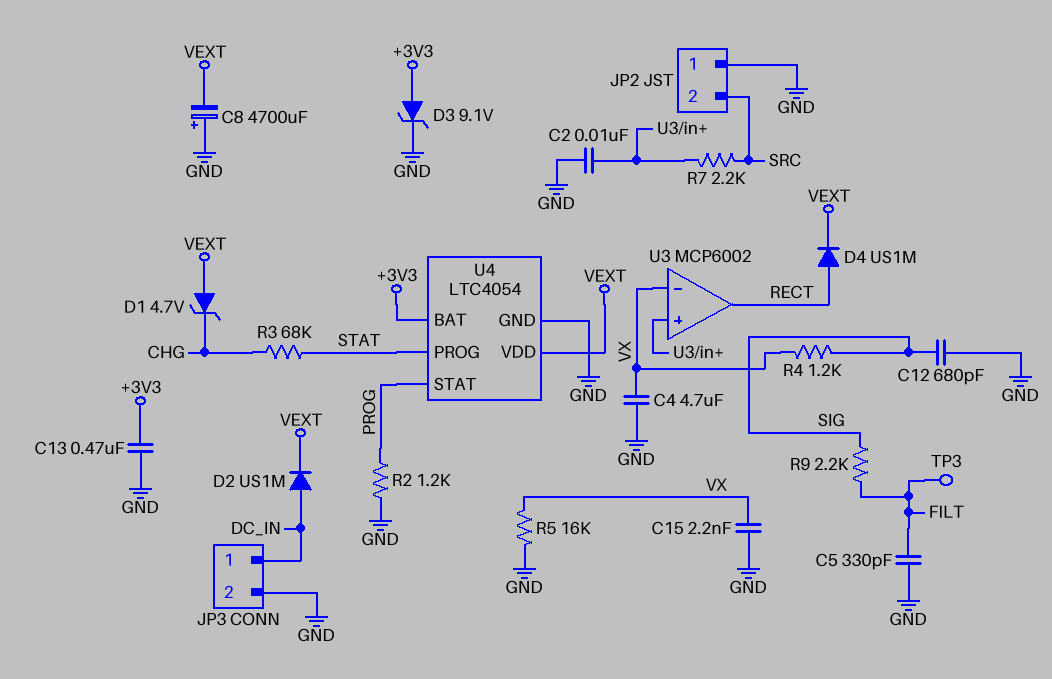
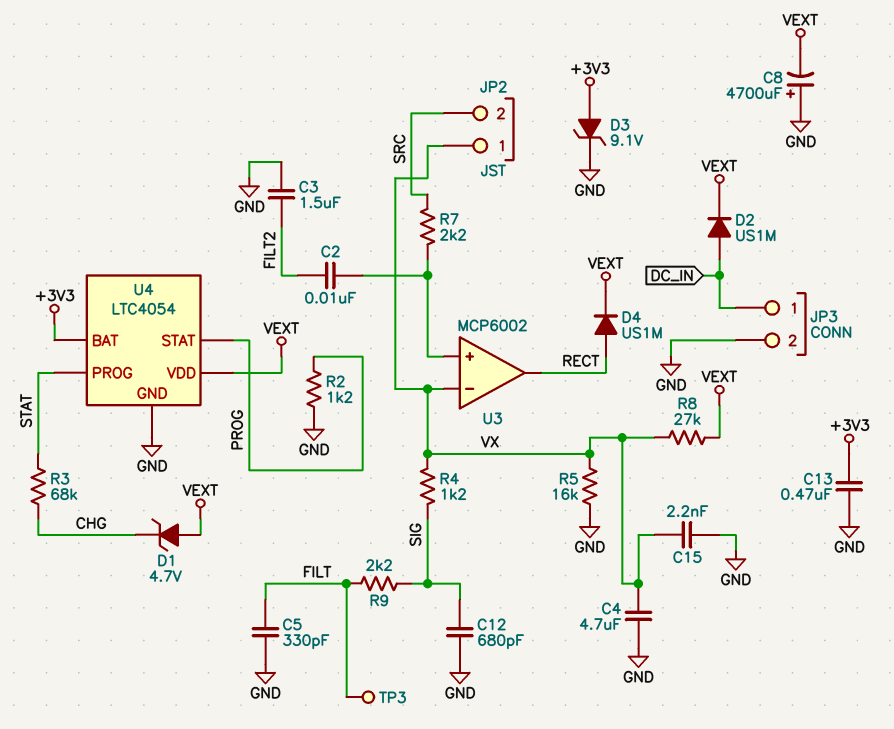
C2: 10nF (GND, U3/in+) -> 10nF (FILT2, U3/in+)
C3: none -> 1.5uF (FILT2, GND)
JP2 pin 1: GND -> VX
R8: none -> 27k (VEXT, VX)

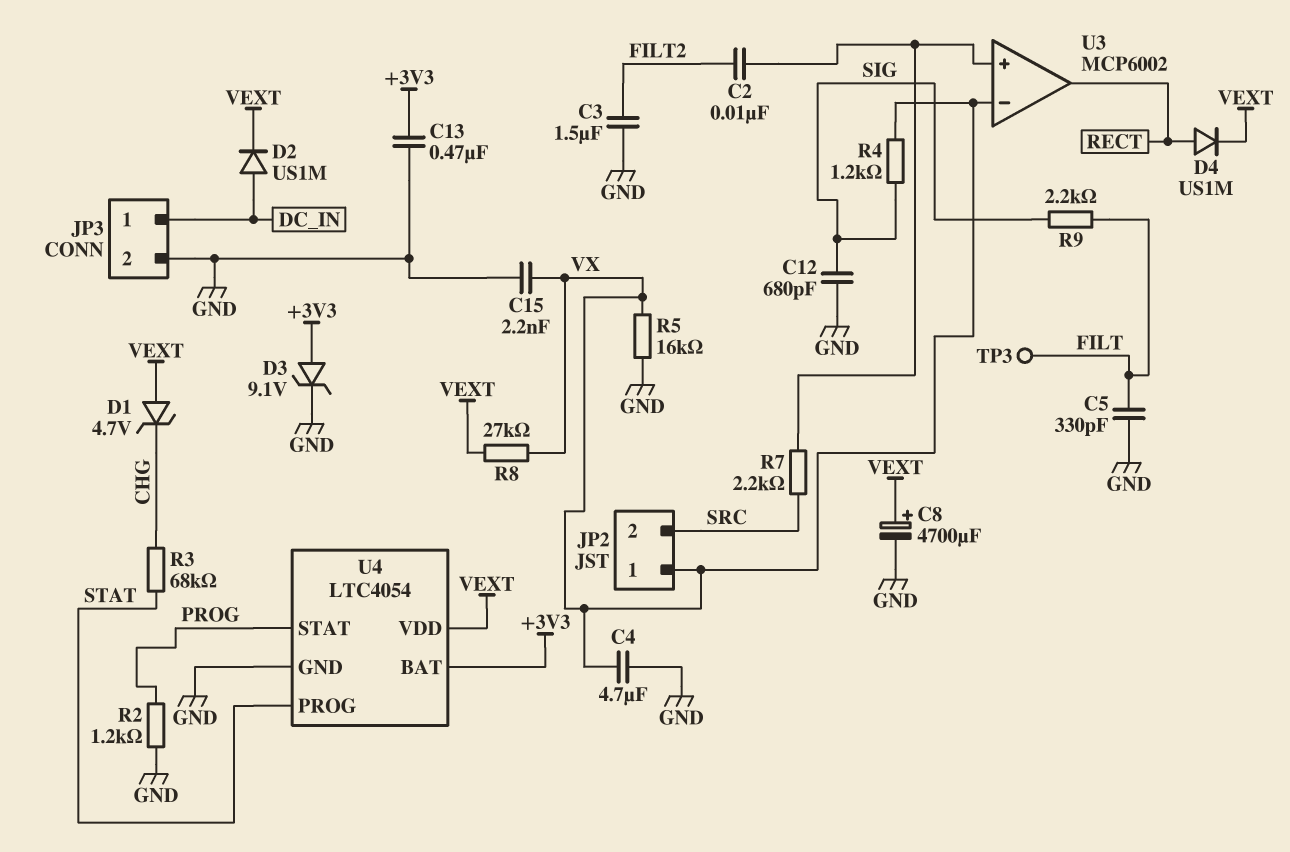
C8: 4700uF (plus GND, minus VEXT) -> 4700uF (plus VEXT, minus GND)

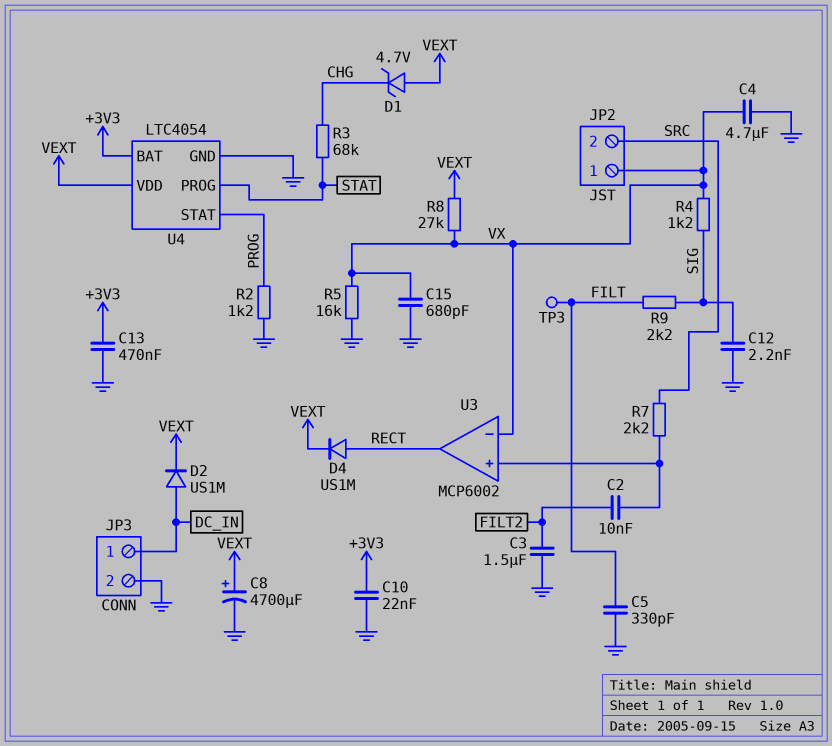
C10: none -> 22nF (+3V3, GND)
C12: 680pF (GND, SIG) -> 2.2nF (GND, SIG)
C15: 2.2nF (GND, VX) -> 680pF (GND, VX)
D3: zener 9.1V (A +3V3, K GND) -> none

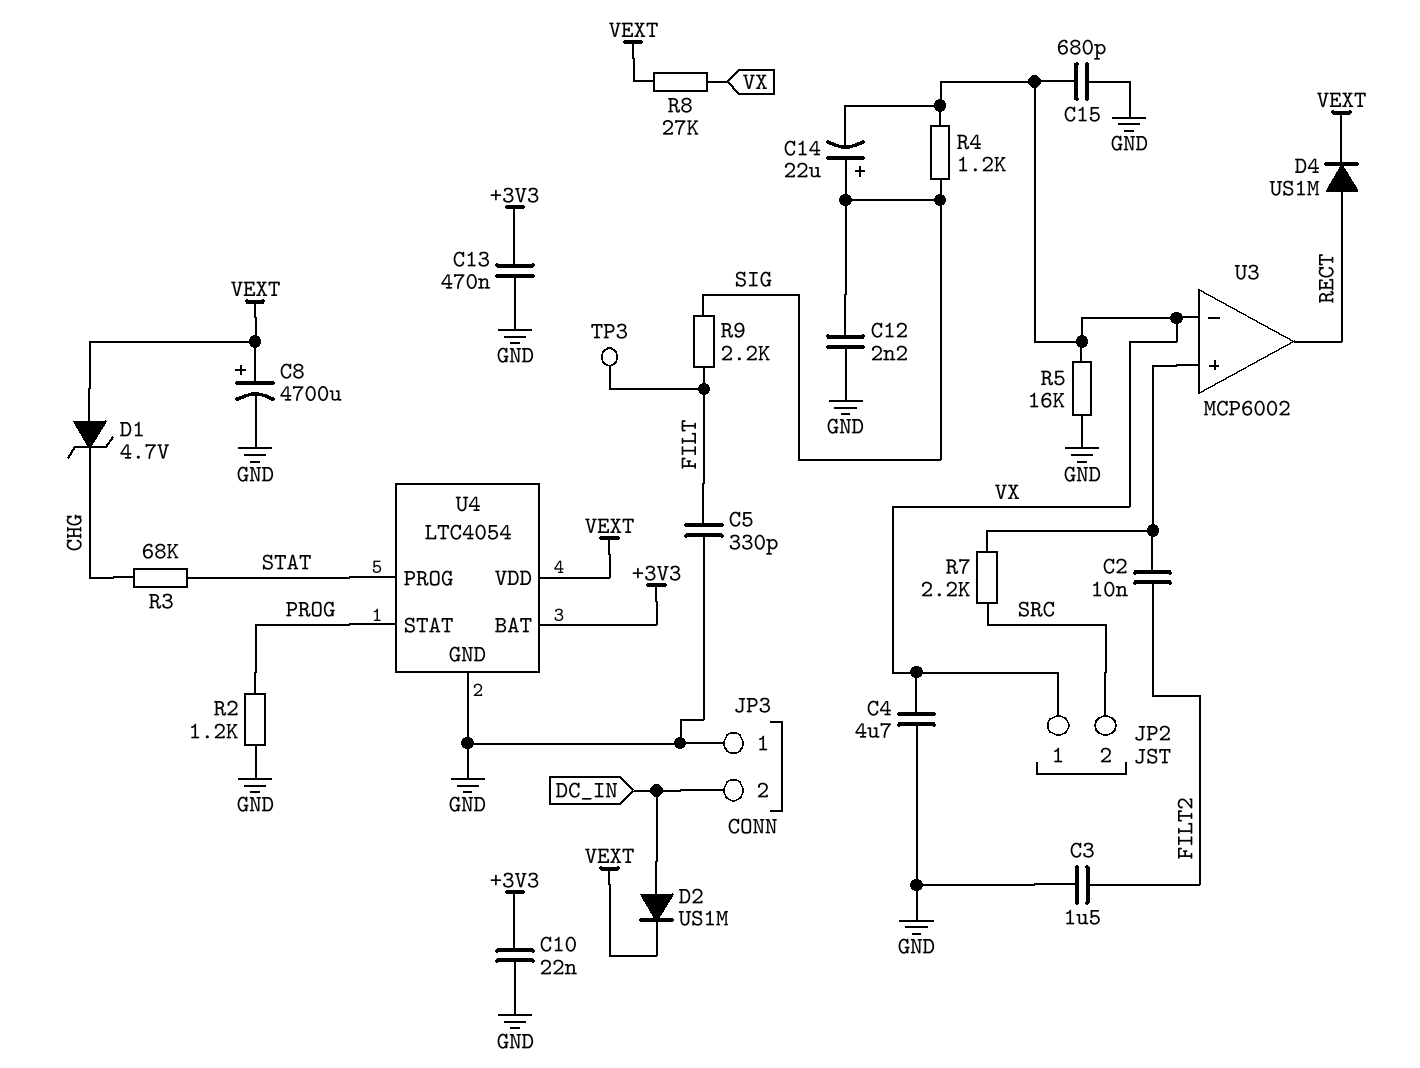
C14: none -> 22uF (plus SIG, minus VX)
JP3 pin 1: DC_IN -> GND
JP3 pin 2: GND -> DC_IN

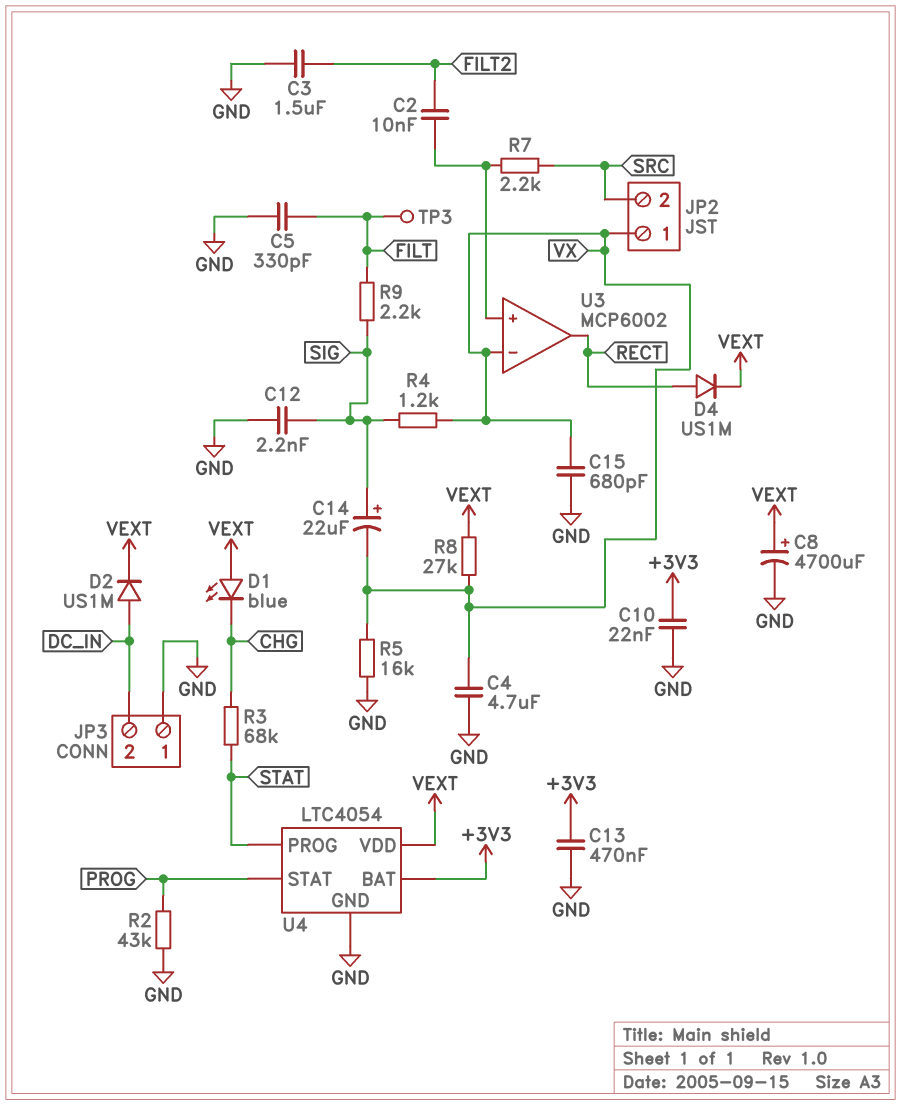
D1: zener 4.7V (A VEXT, K CHG) -> LED blue (A VEXT, K CHG)
R2: 1.2k (GND, PROG) -> 43k (GND, PROG)

